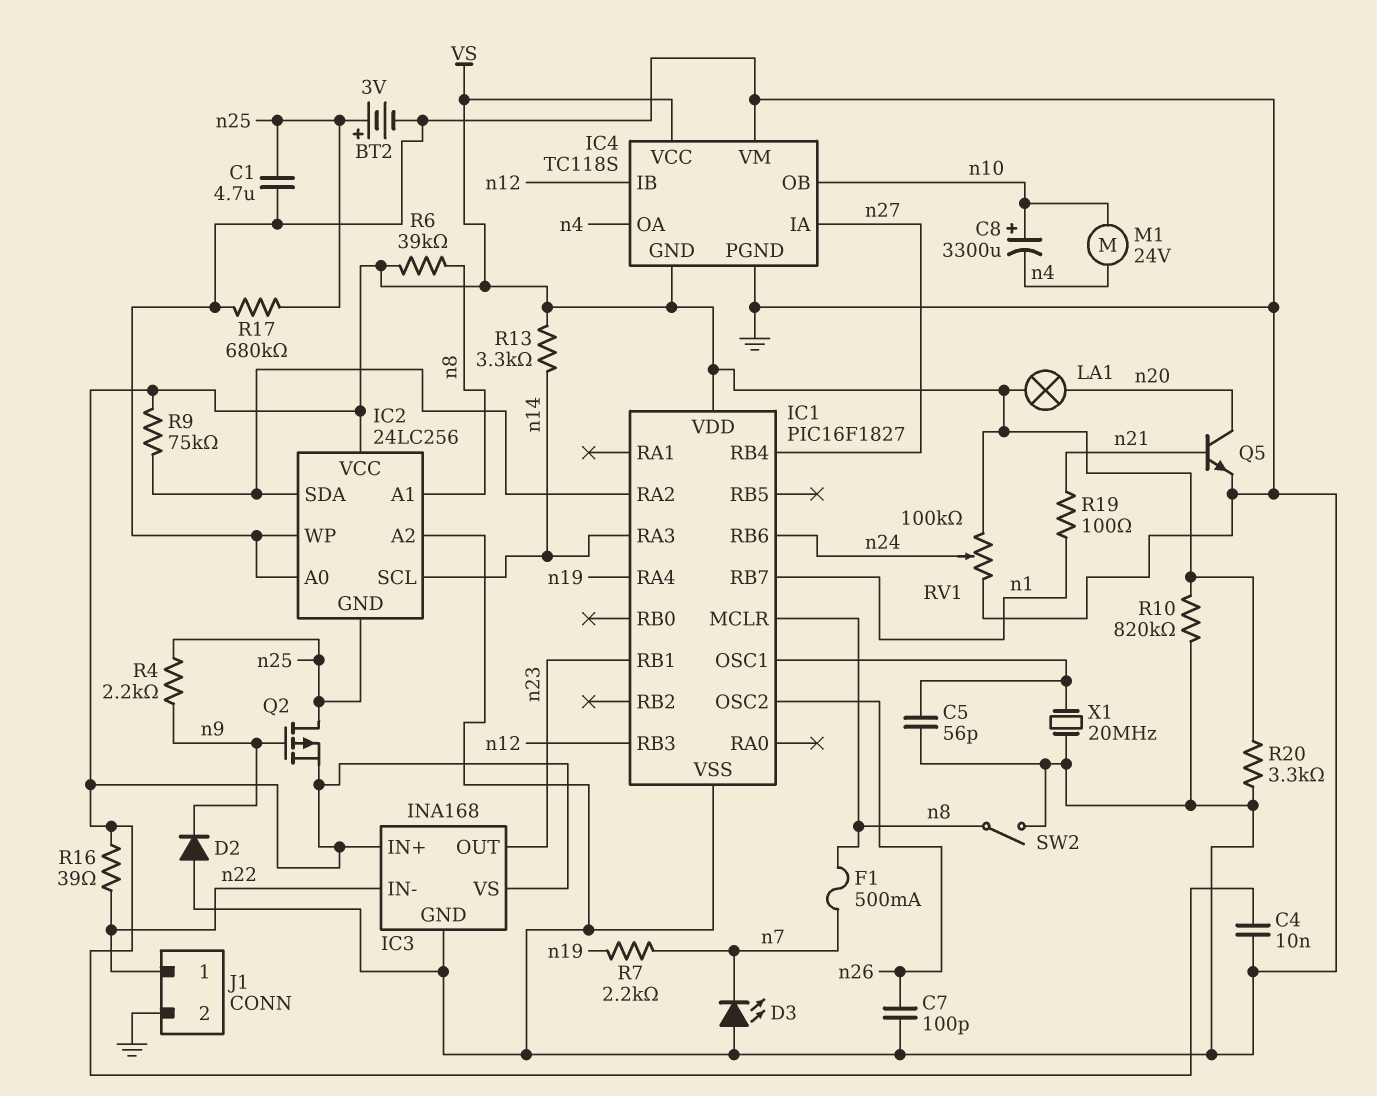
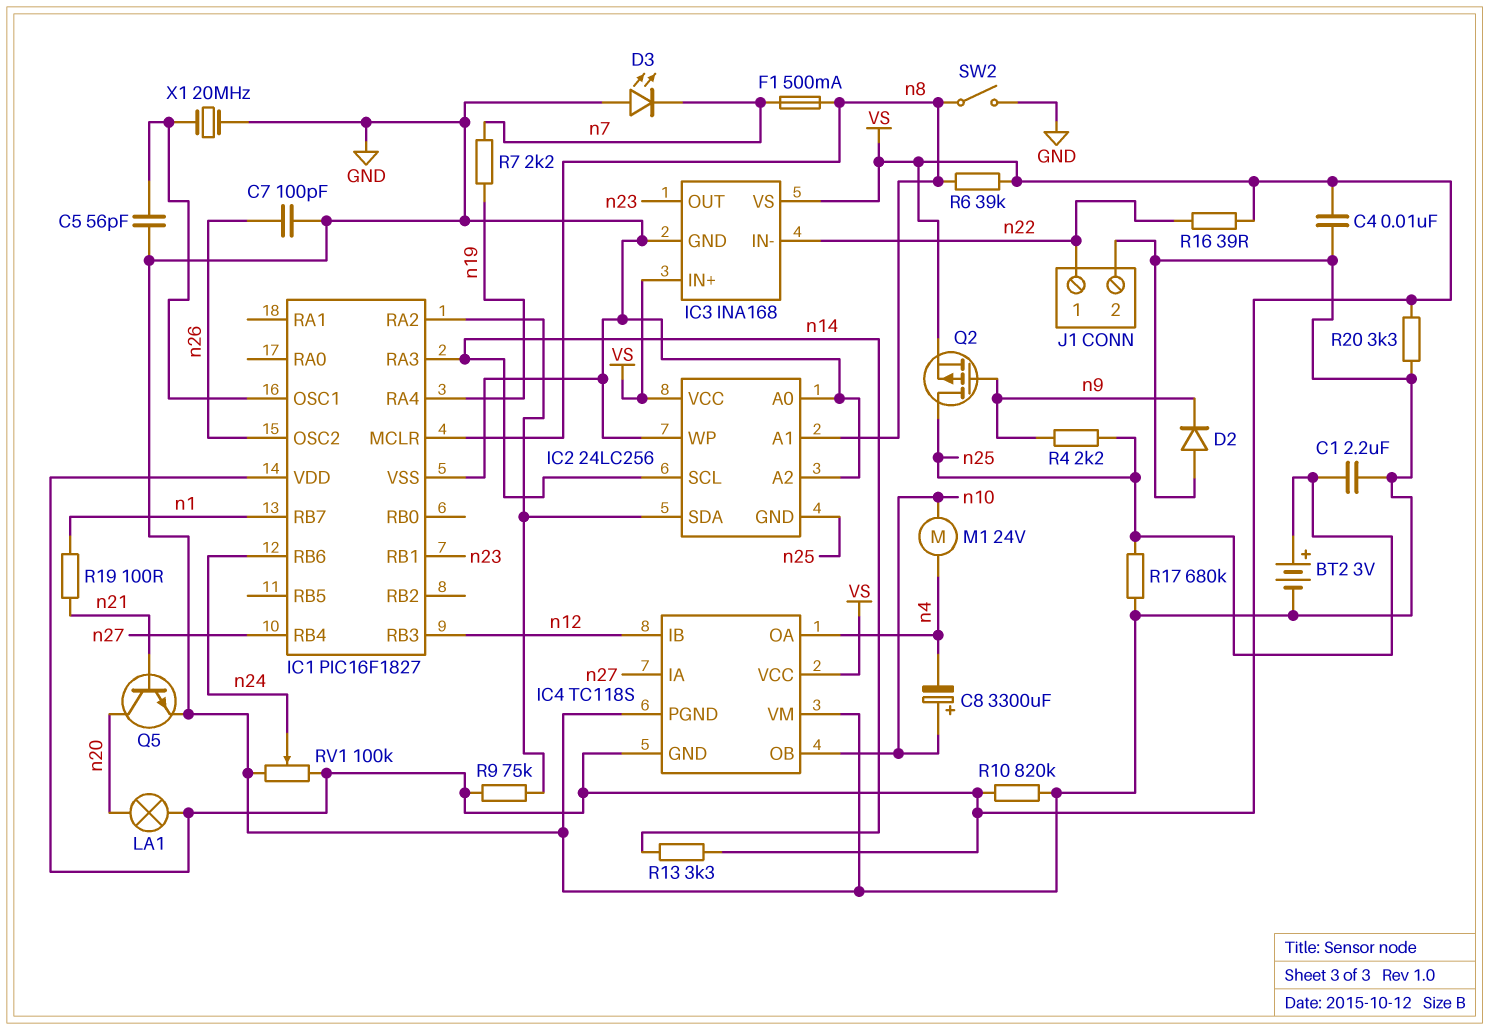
C1: 4.7uF (GND, n25) -> 2.2uF (GND, n25)

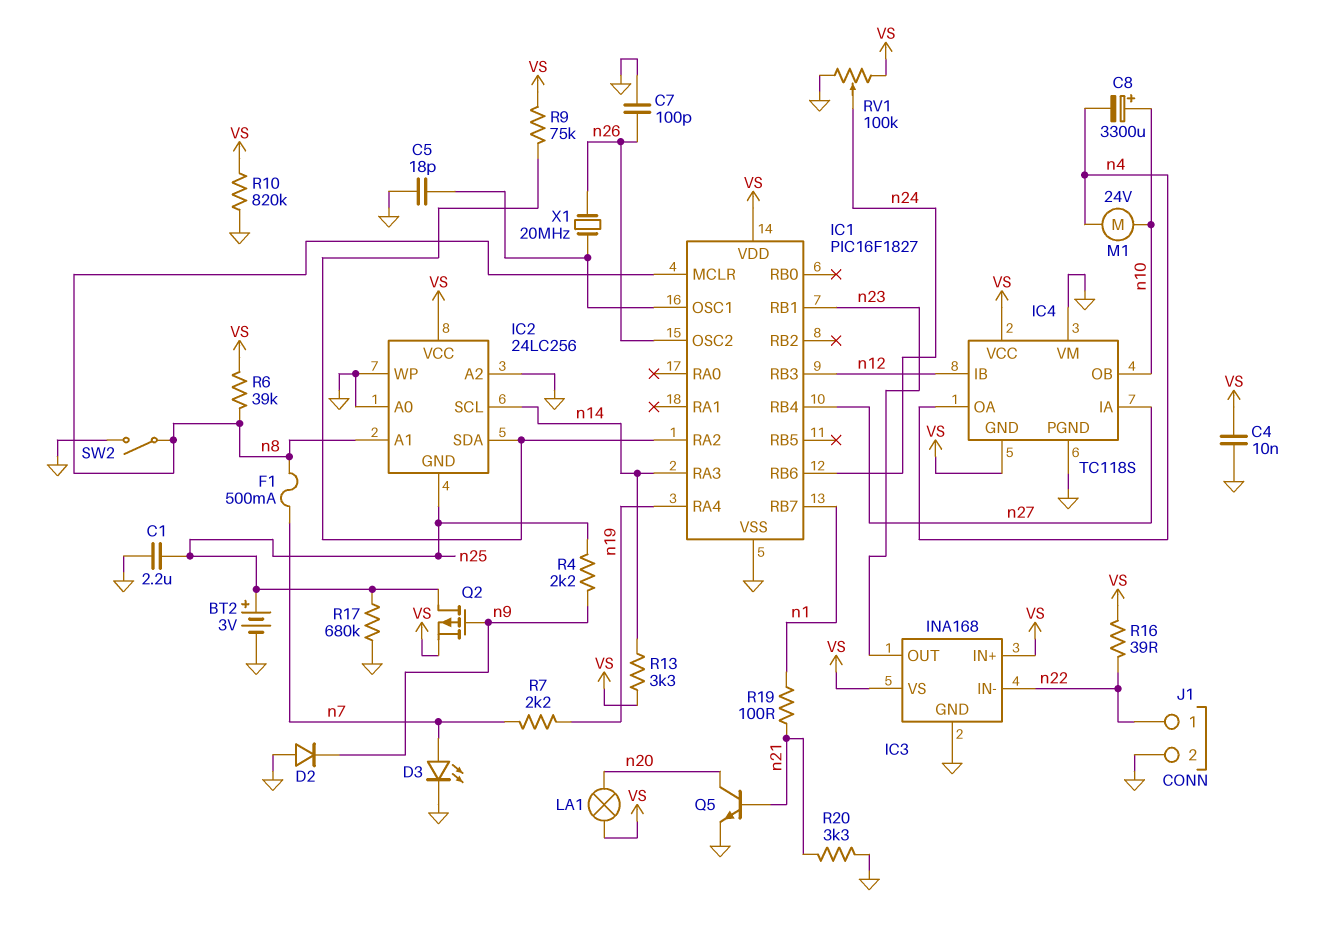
C5: 56pF (GND, IC1/OSC1) -> 18pF (GND, IC1/OSC1)
D3: LED (A GND, K n7) -> LED (A n7, K GND)
R20: 3.3k (GND, VS) -> 3.3k (GND, n21)
X1: 20MHz (GND, IC1/OSC1) -> 20MHz (IC1/OSC1, n26)

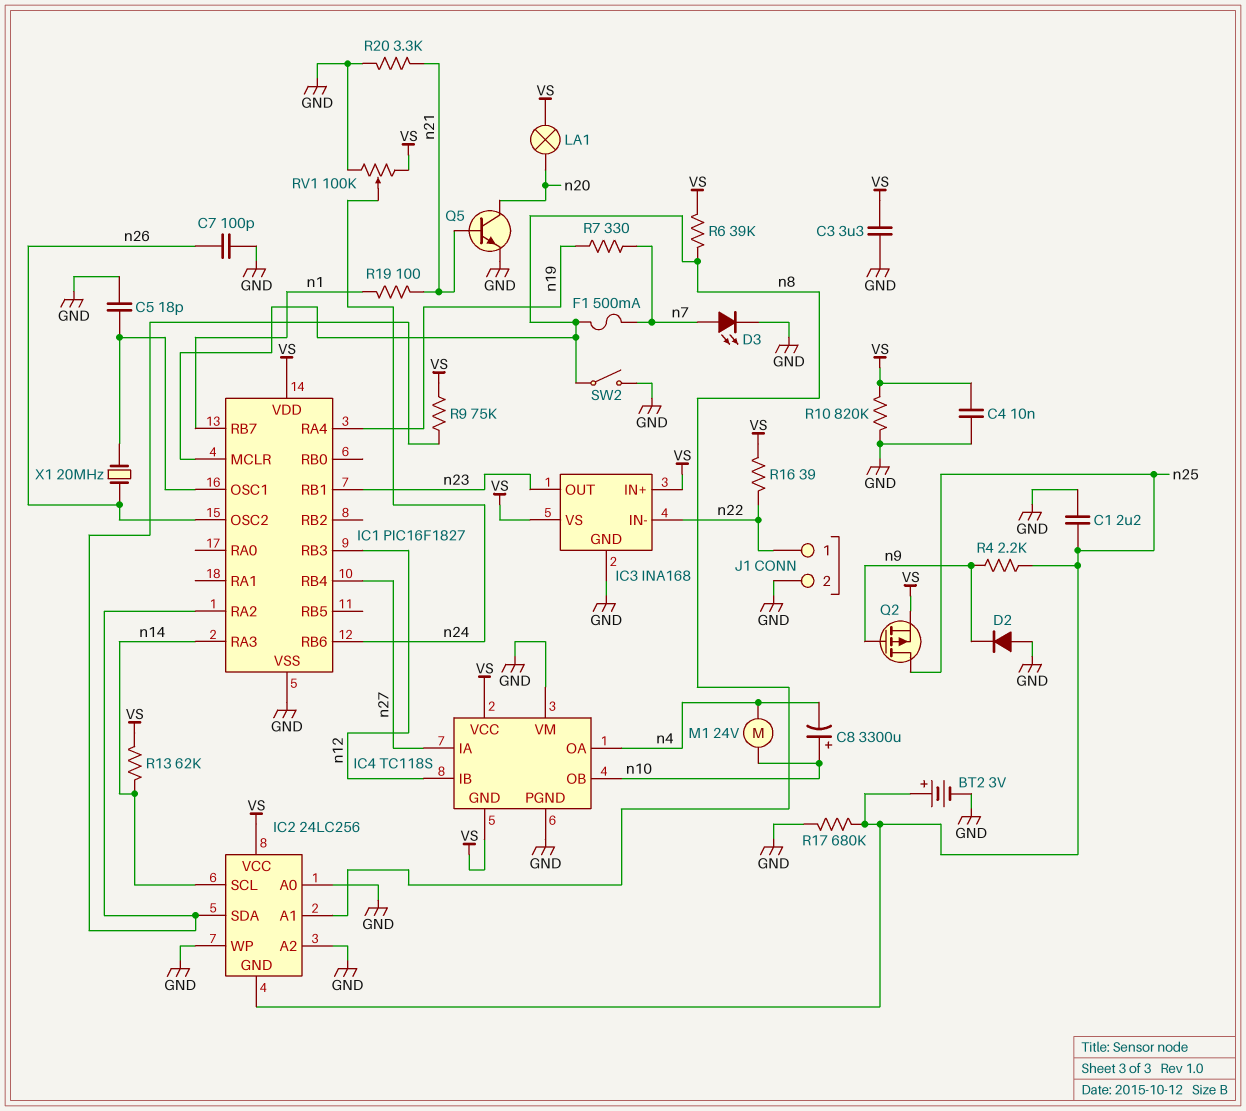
C3: none -> 3.3uF (GND, VS)
R7: 2.2k (n7, n19) -> 330 (n7, n19)
R13: 3.3k (VS, n14) -> 62k (VS, n14)

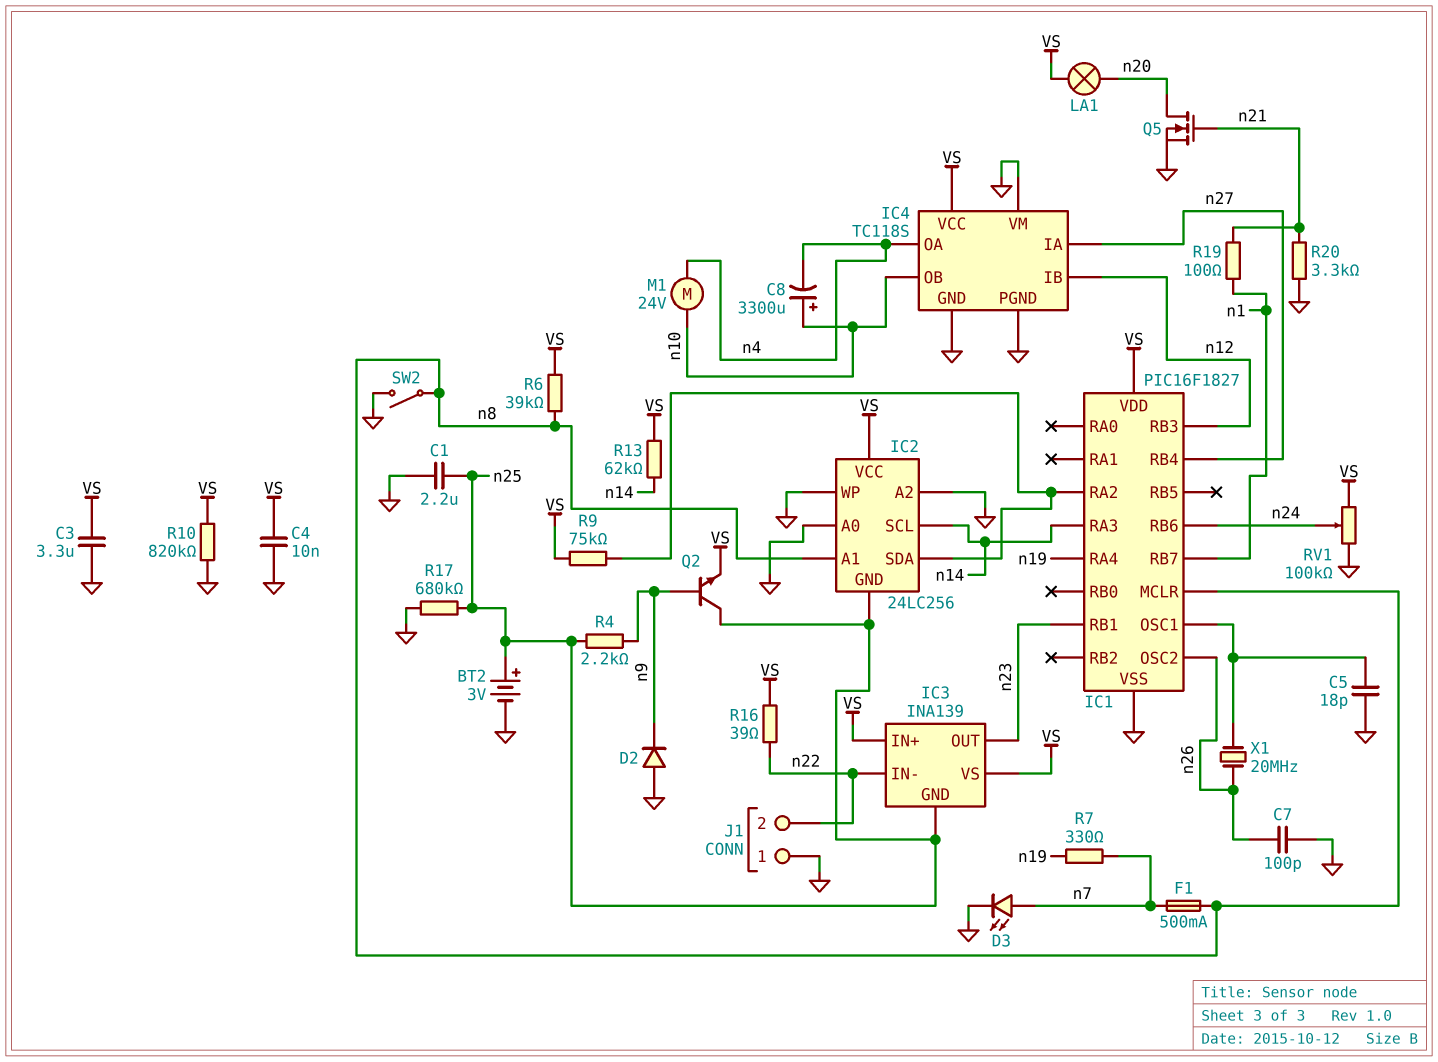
IC3: INA168 -> INA139
IC3 pin GND: GND -> n25
IC4 pin GND: VS -> GND
J1 pin 1: n22 -> GND
J1 pin 2: GND -> n22
Q2: PMOS (G n9, D n25, S VS) -> NPN (B n9, C n25, E VS)
Q5: NPN (B n21, C n20, E GND) -> NMOS (G n21, D n20, S GND)

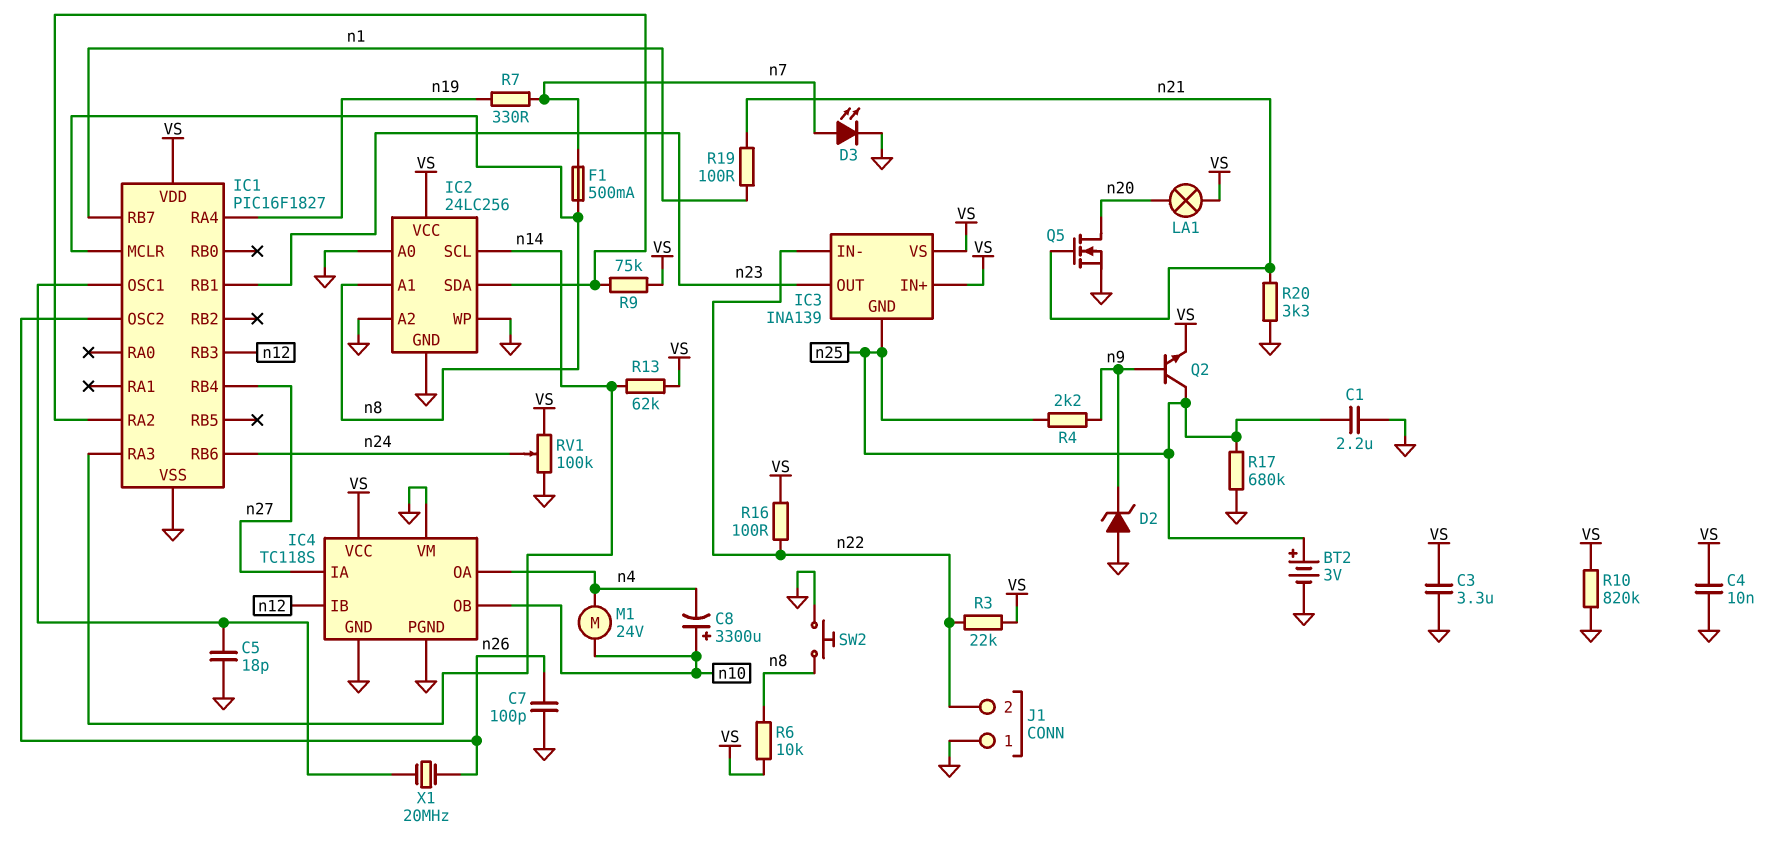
D2: diode (A GND, K n9) -> zener (A GND, K n9)
IC2 pin GND: n25 -> GND
R3: none -> 22k (VS, n22)
R6: 39k (VS, n8) -> 10k (VS, n8)
R16: 39 (VS, n22) -> 100 (VS, n22)
SW2: switch (GND, n8) -> button (GND, n8)

